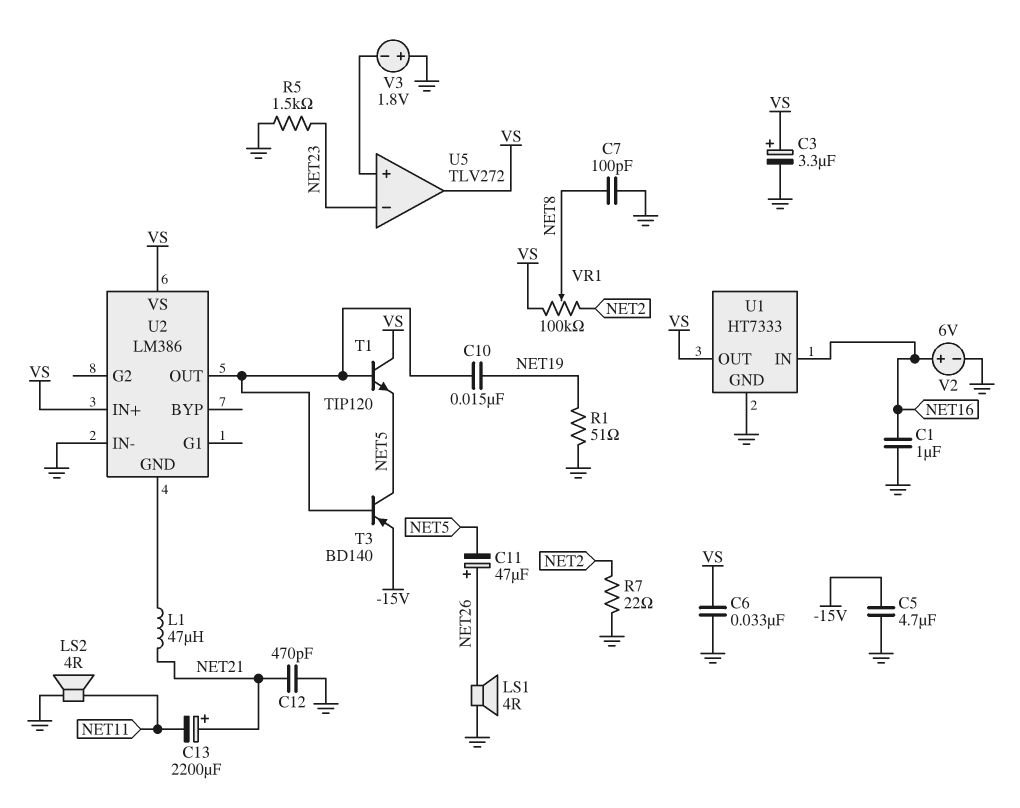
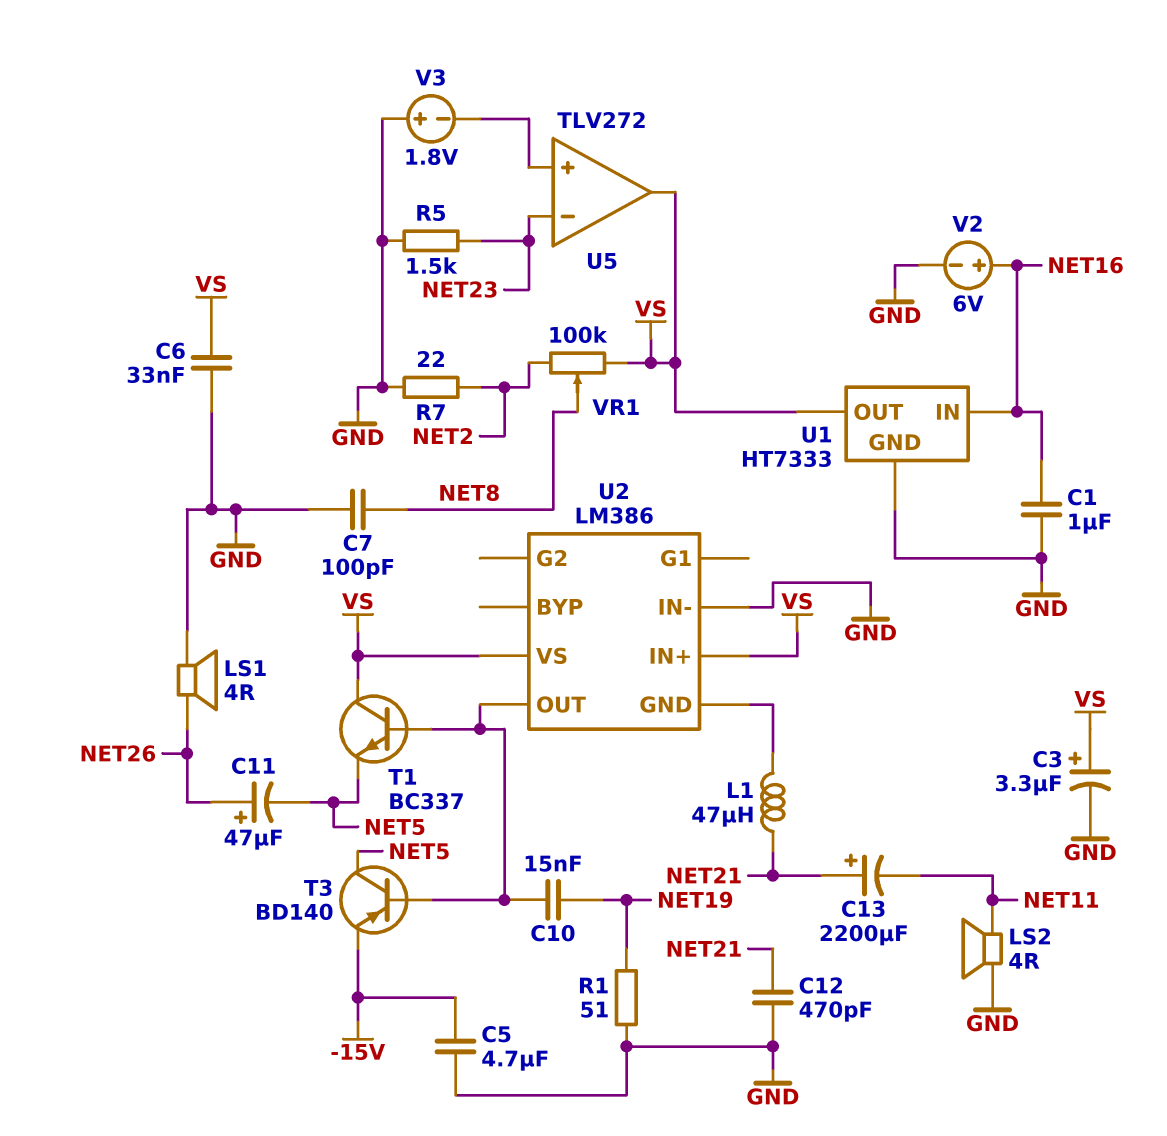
T1: NPN TIP120 (B U2/OUT, C VS, E NET5) -> NPN BC337 (B U2/OUT, C VS, E NET5)

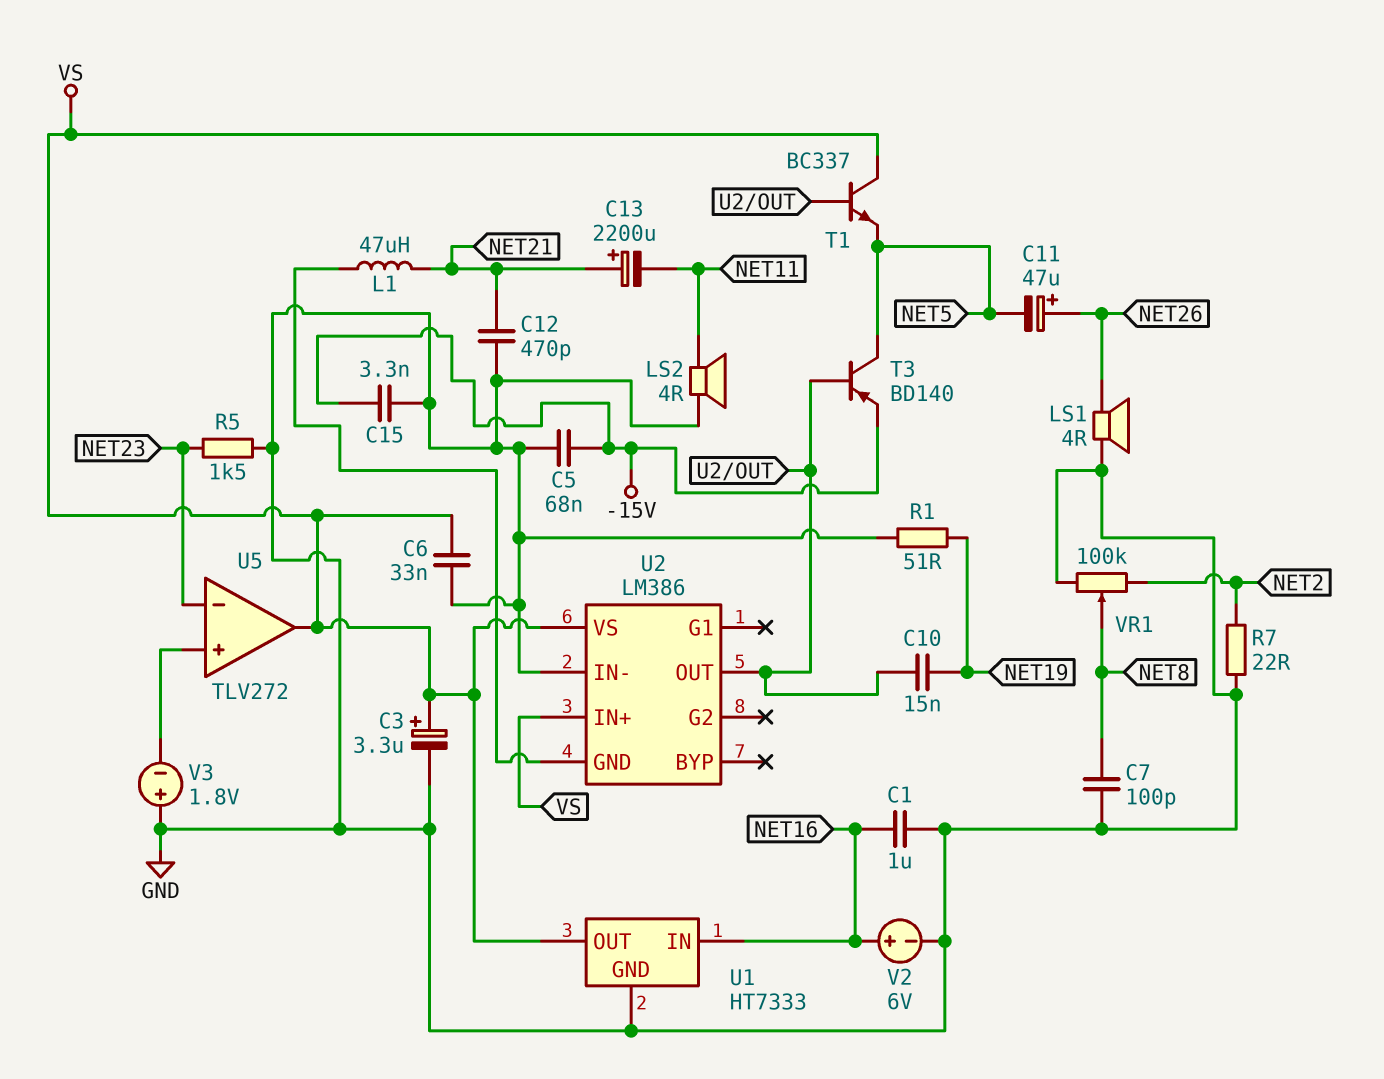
C5: 4.7uF (-15V, GND) -> 68nF (-15V, GND)
C15: none -> 3.3nF (-15V, GND)
VR1: 100k (NET2, VS, wiper NET8) -> 100k (GND, NET2, wiper NET8)

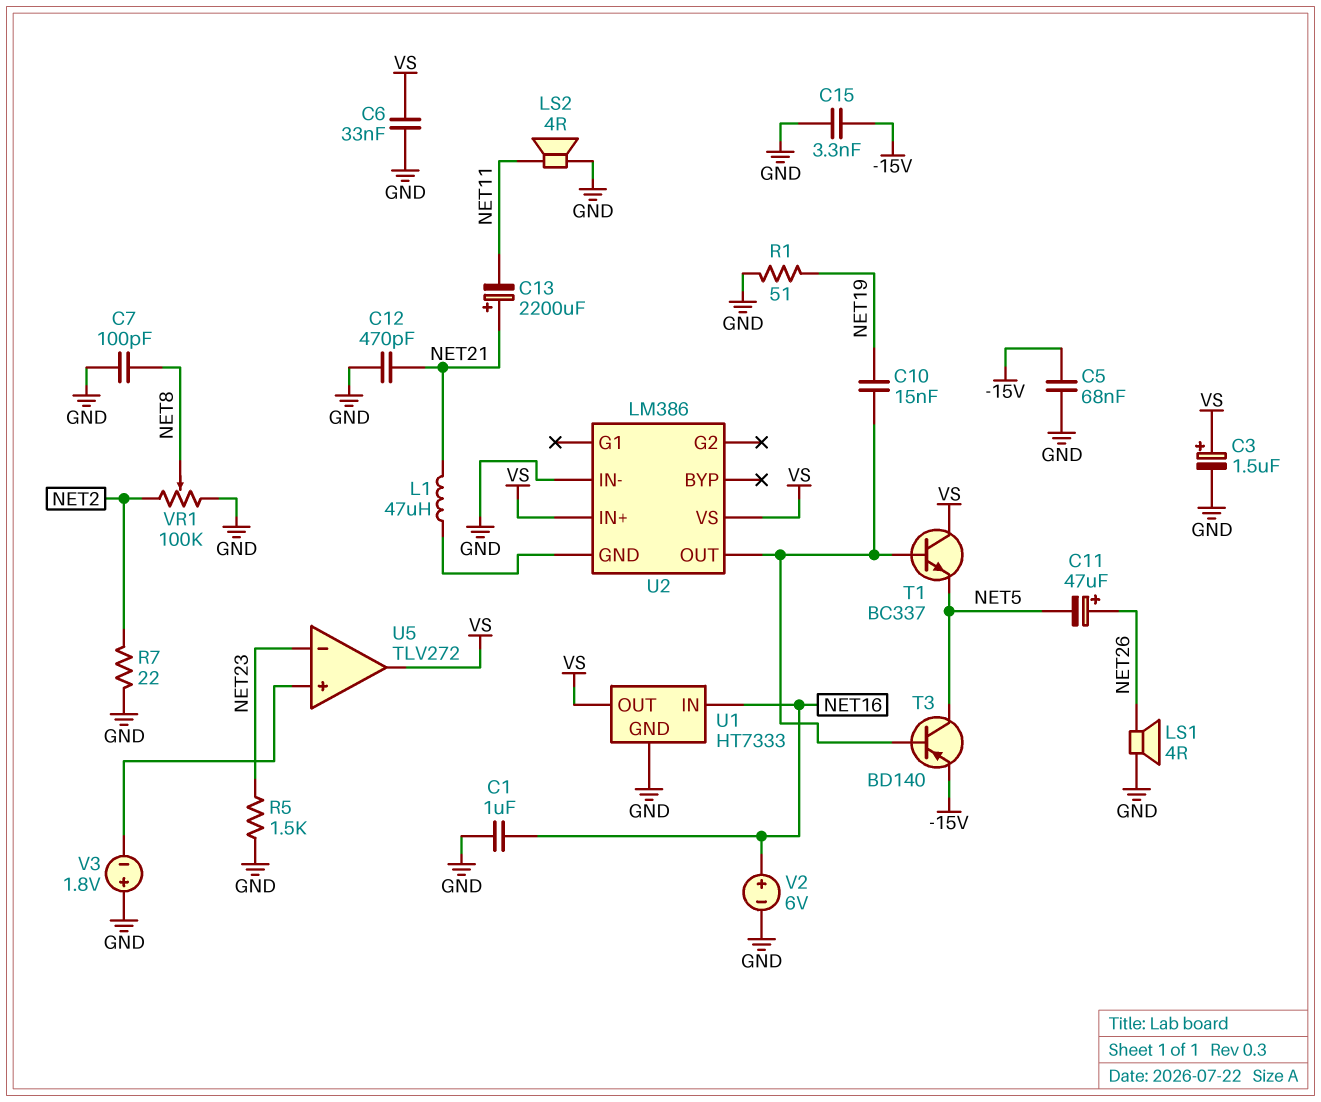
C3: 3.3uF (plus VS, minus GND) -> 1.5uF (plus VS, minus GND)

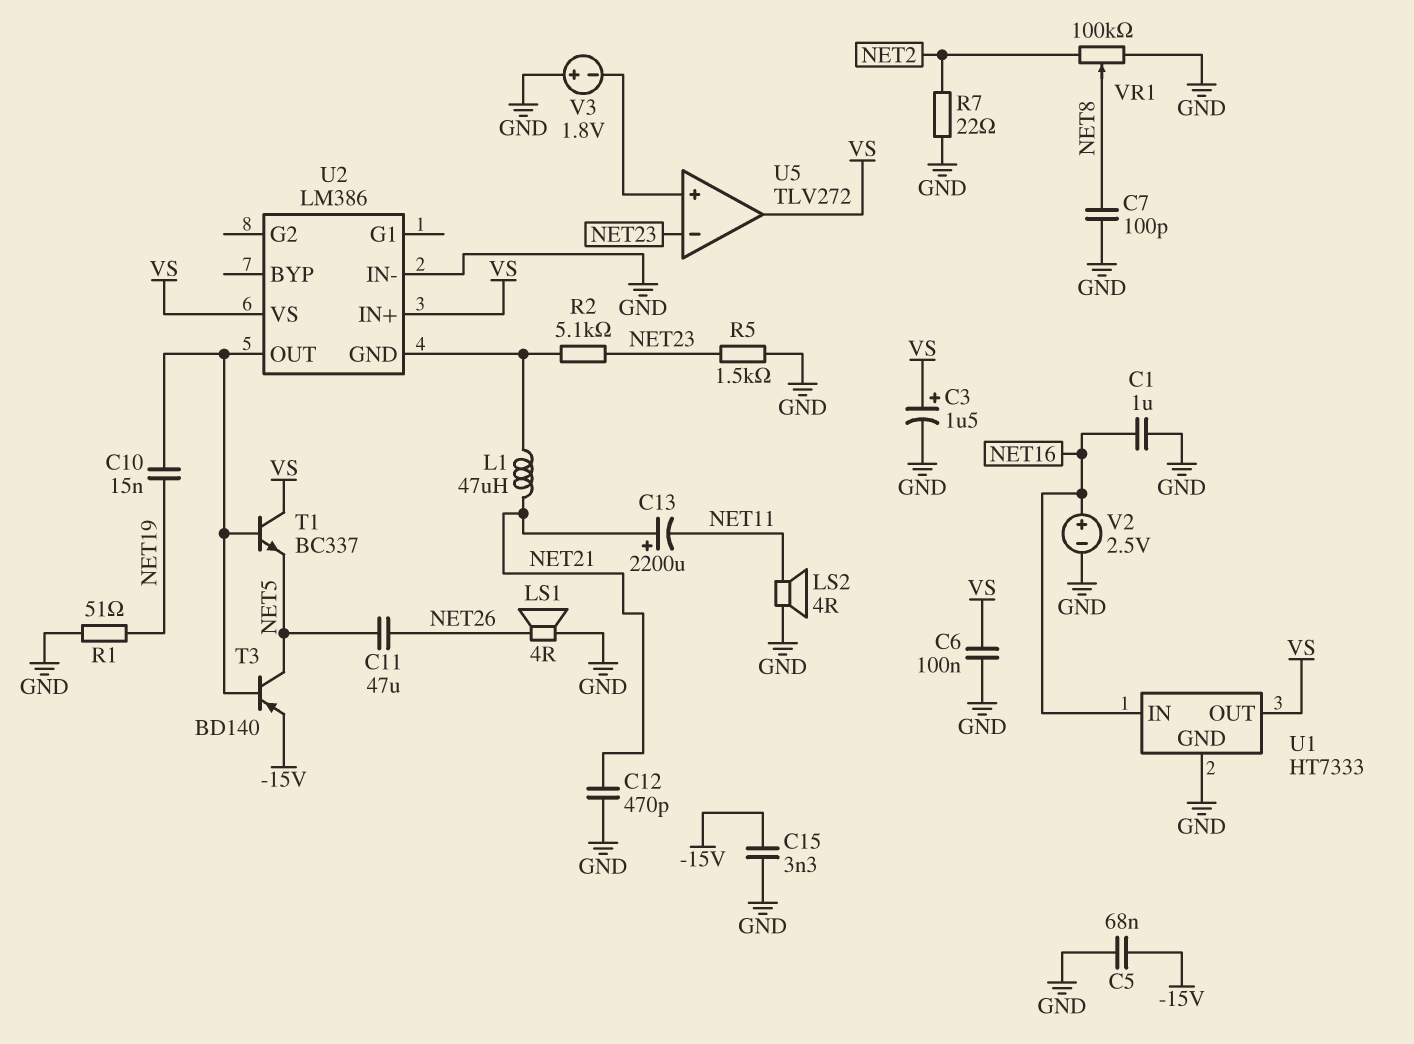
C6: 33nF (GND, VS) -> 100nF (GND, VS)
C11: 47uF (plus NET26, minus NET5) -> 47uF (NET5, NET26)
R2: none -> 5.1k (NET23, U2/GND)
V2: 6V (plus NET16, minus GND) -> 2.5V (plus NET16, minus GND)

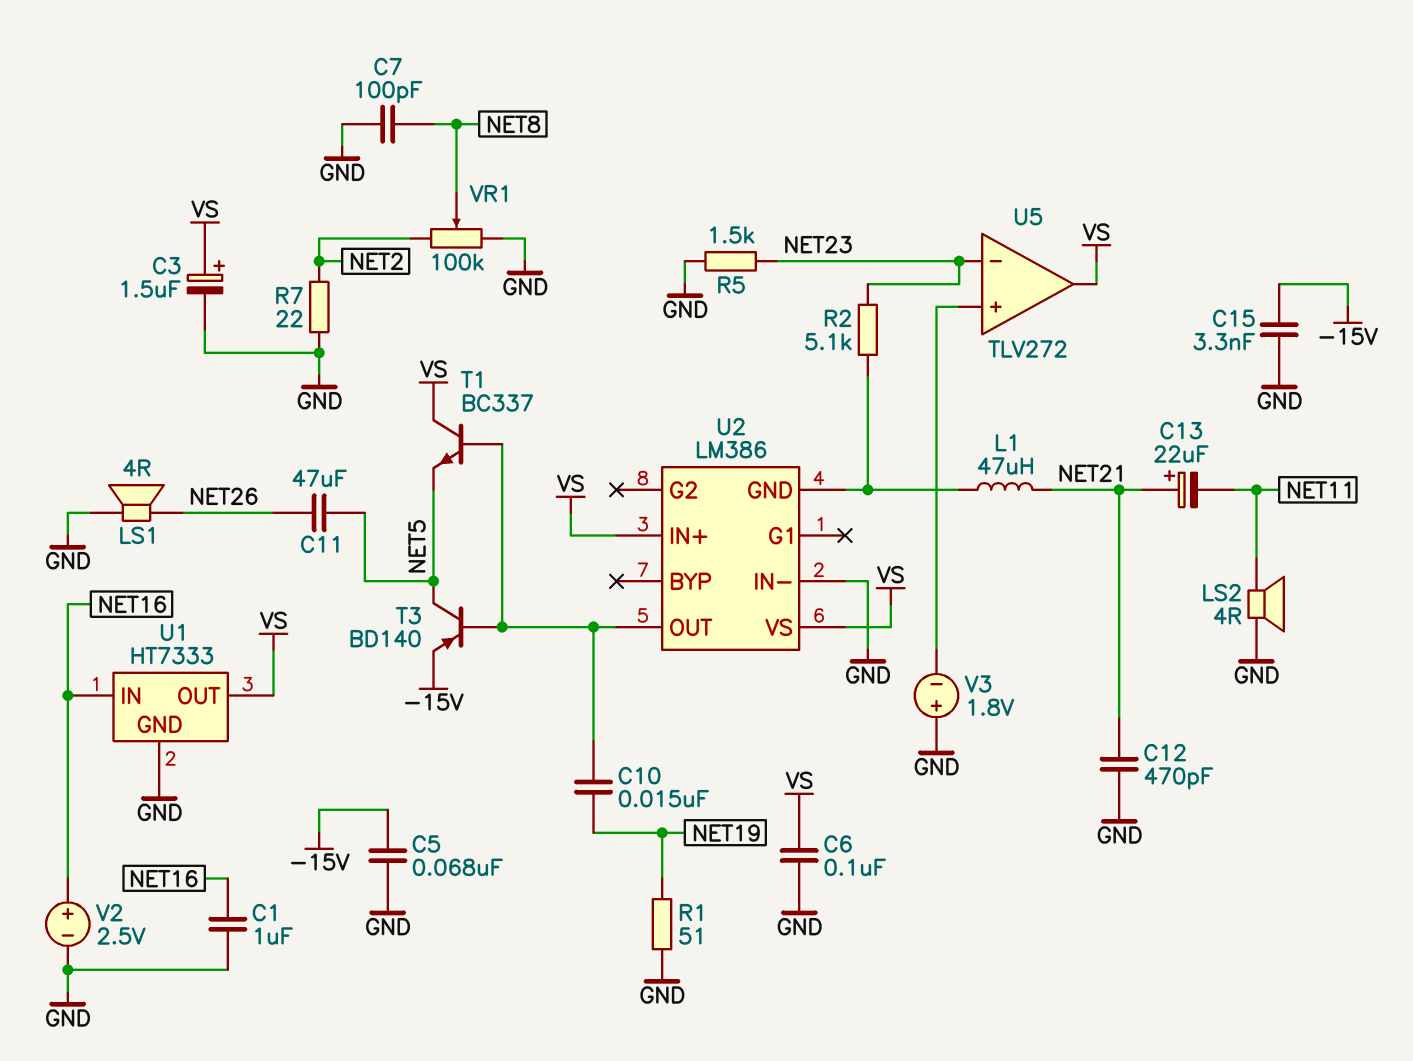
C13: 2200uF (plus NET21, minus NET11) -> 22uF (plus NET21, minus NET11)

